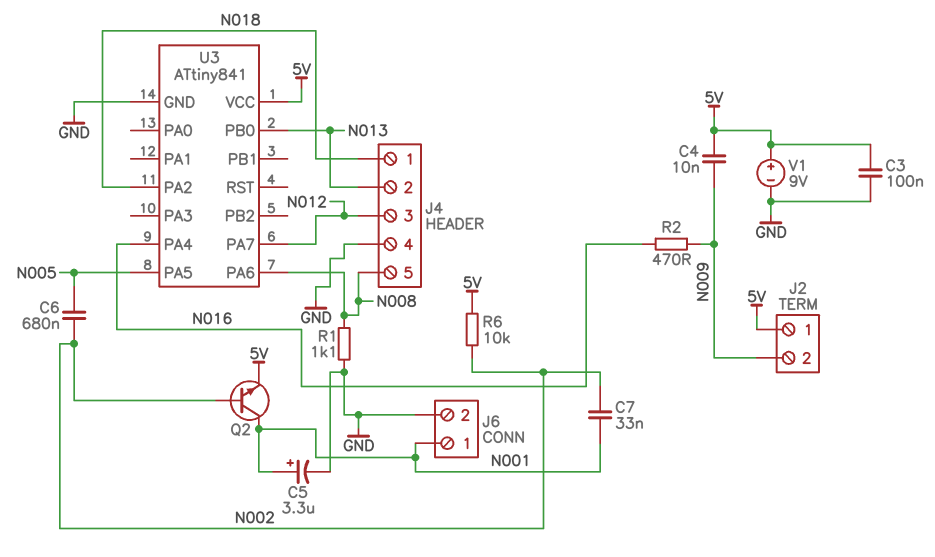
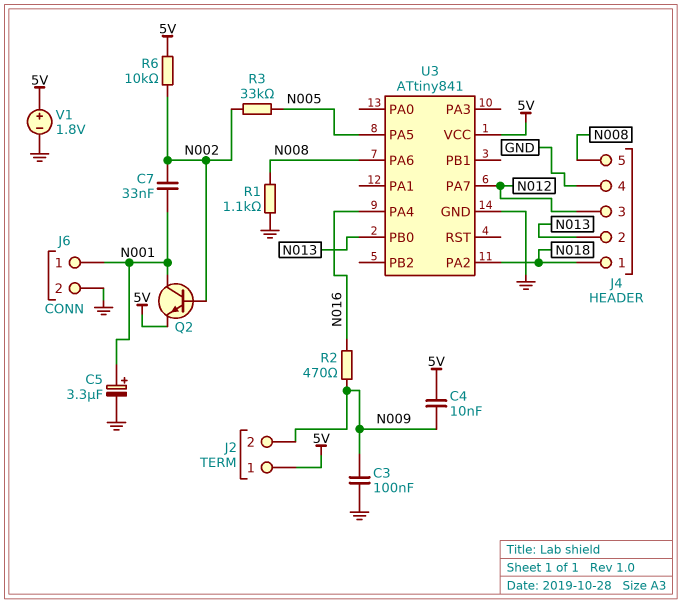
C3: 100nF (5V, GND) -> 100nF (GND, N009)
C6: 680nF (N002, N005) -> none
R3: none -> 33k (N002, N005)
V1: 9V (plus 5V, minus GND) -> 1.8V (plus 5V, minus GND)

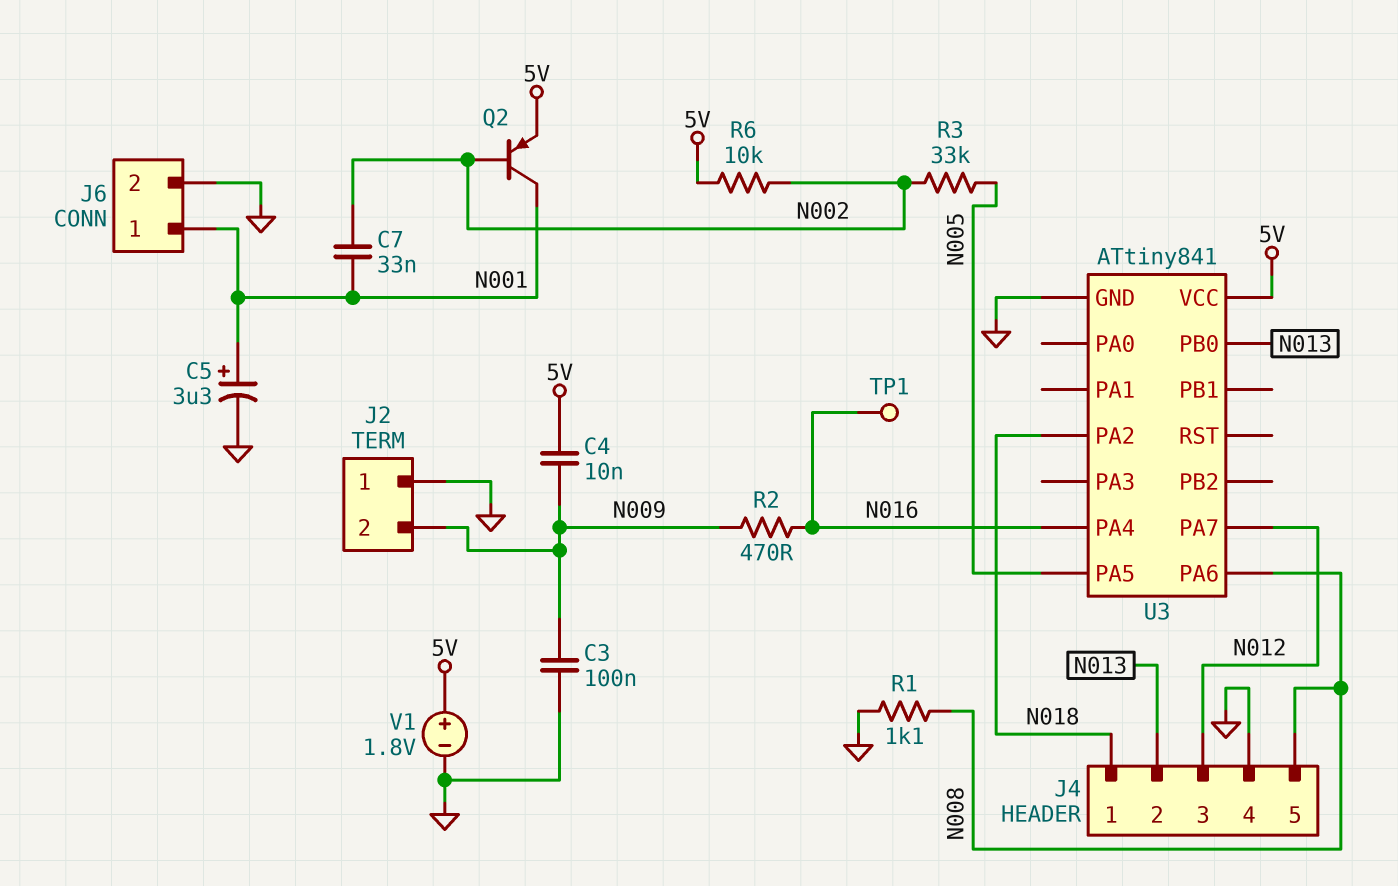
J2 pin 1: 5V -> GND
Q2: NPN (B N002, C N001, E 5V) -> PNP (B N002, C N001, E 5V)
TP1: none -> test point (N016)

